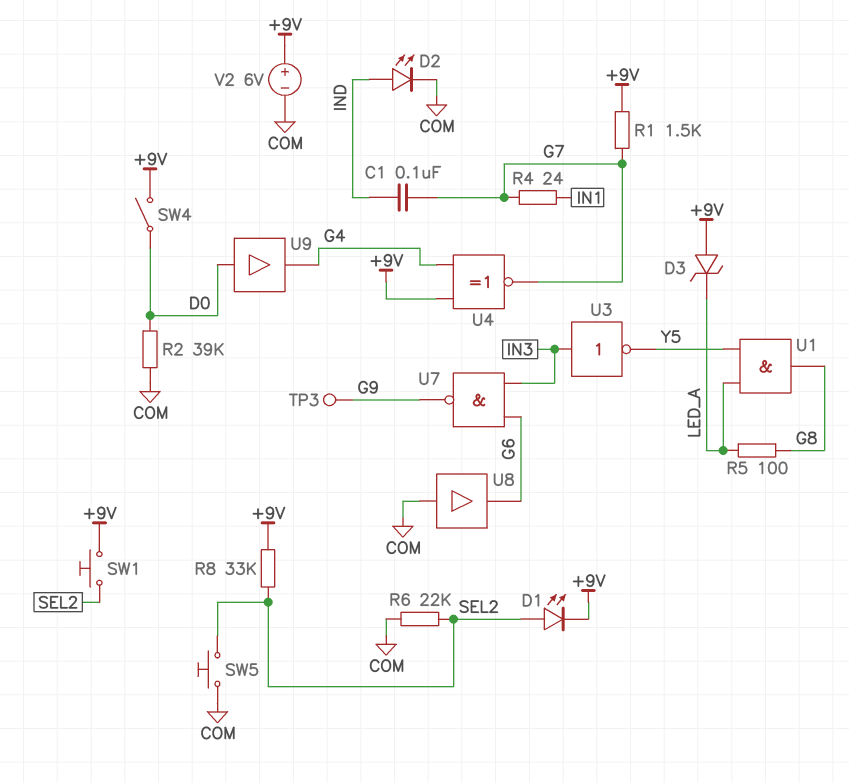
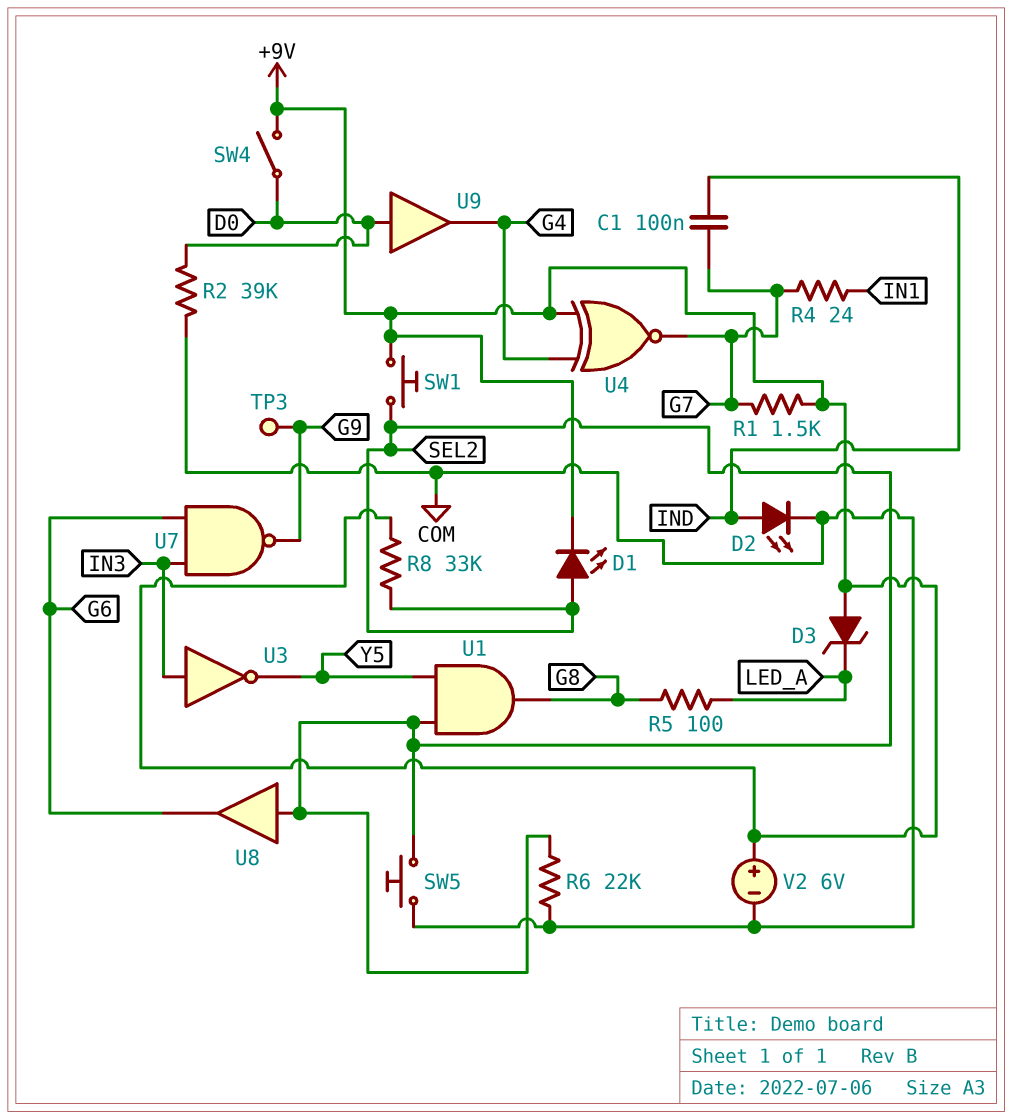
U1: AND (in LED_A, in Y5, out G8) -> AND (in SEL2, in Y5, out G8)
U8: buffer (in COM, out G6) -> buffer (in SEL2, out G6)

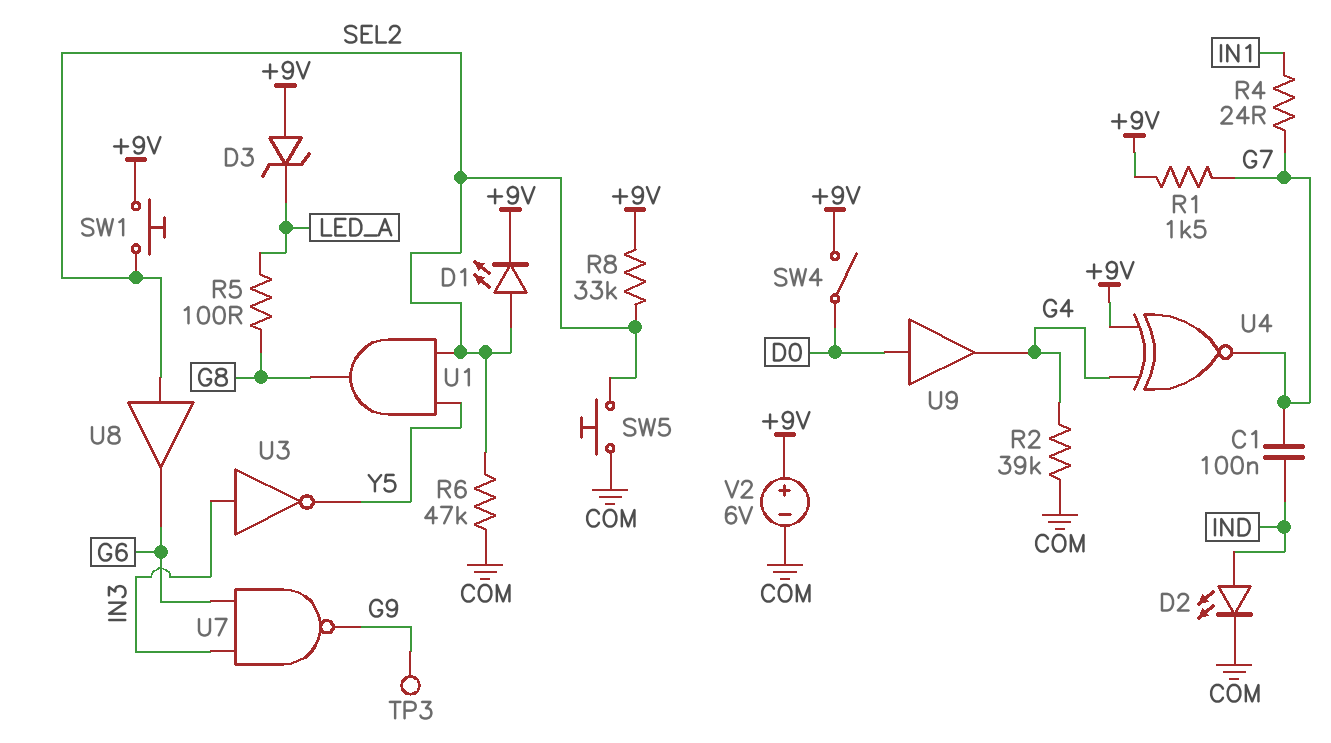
R2: 39k (COM, D0) -> 39k (COM, G4)
R6: 22k (COM, SEL2) -> 47k (COM, SEL2)

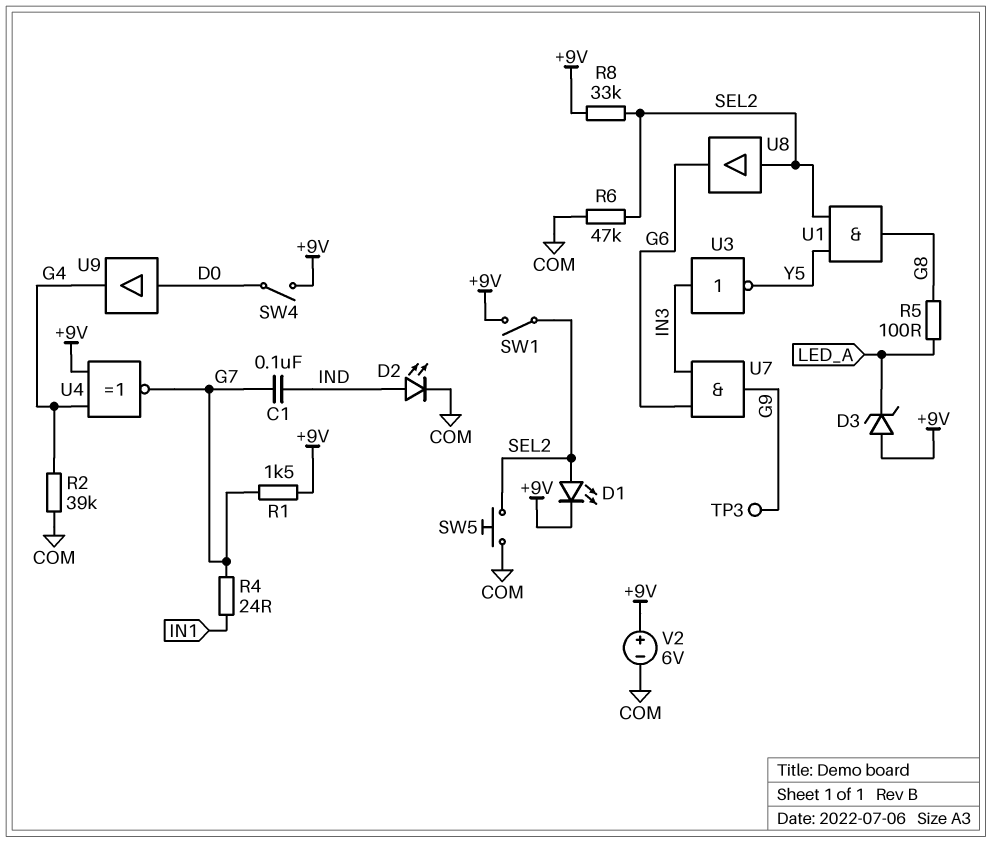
SW1: button (+9V, SEL2) -> switch (+9V, SEL2)
U7: NAND (in G6, in IN3, out G9) -> AND (in G6, in IN3, out G9)

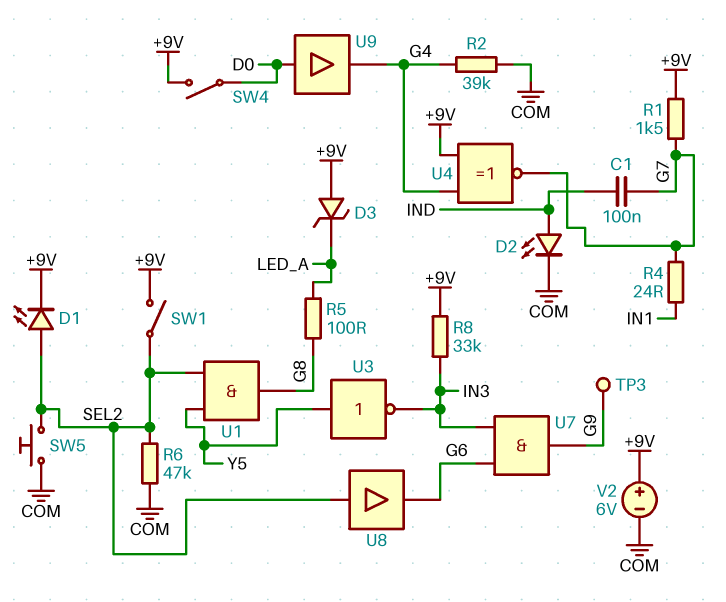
R8: 33k (+9V, SEL2) -> 33k (+9V, IN3)
U3: NOT (in IN3, out Y5) -> NOT (in Y5, out IN3)

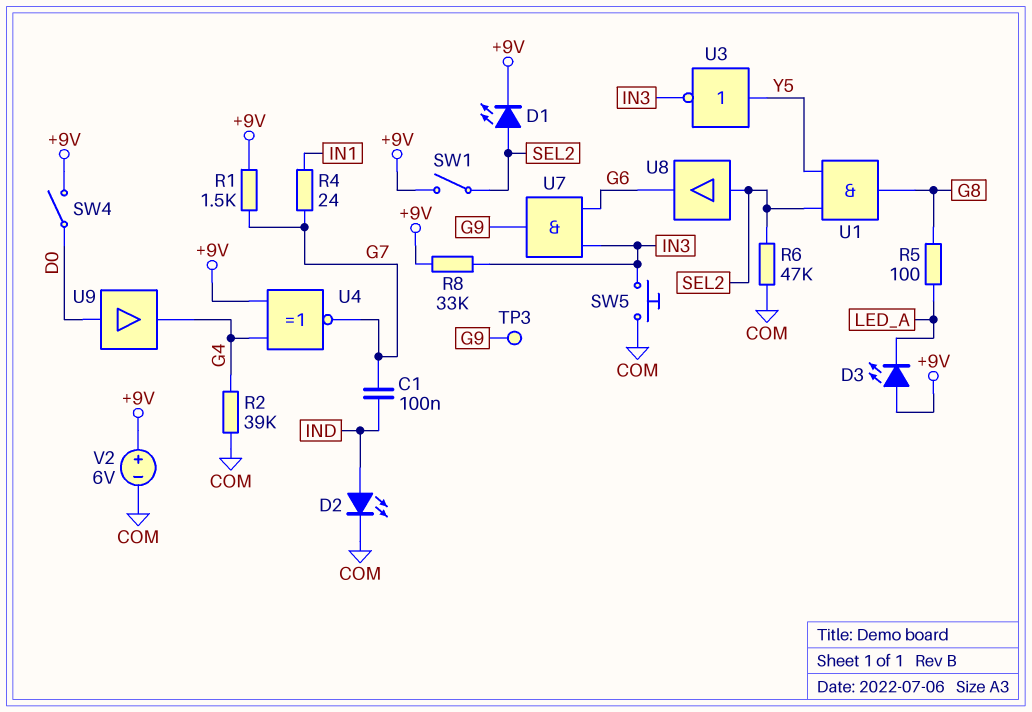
D3: zener (A +9V, K LED_A) -> LED (A +9V, K LED_A)
SW5: button (COM, SEL2) -> button (COM, IN3)

